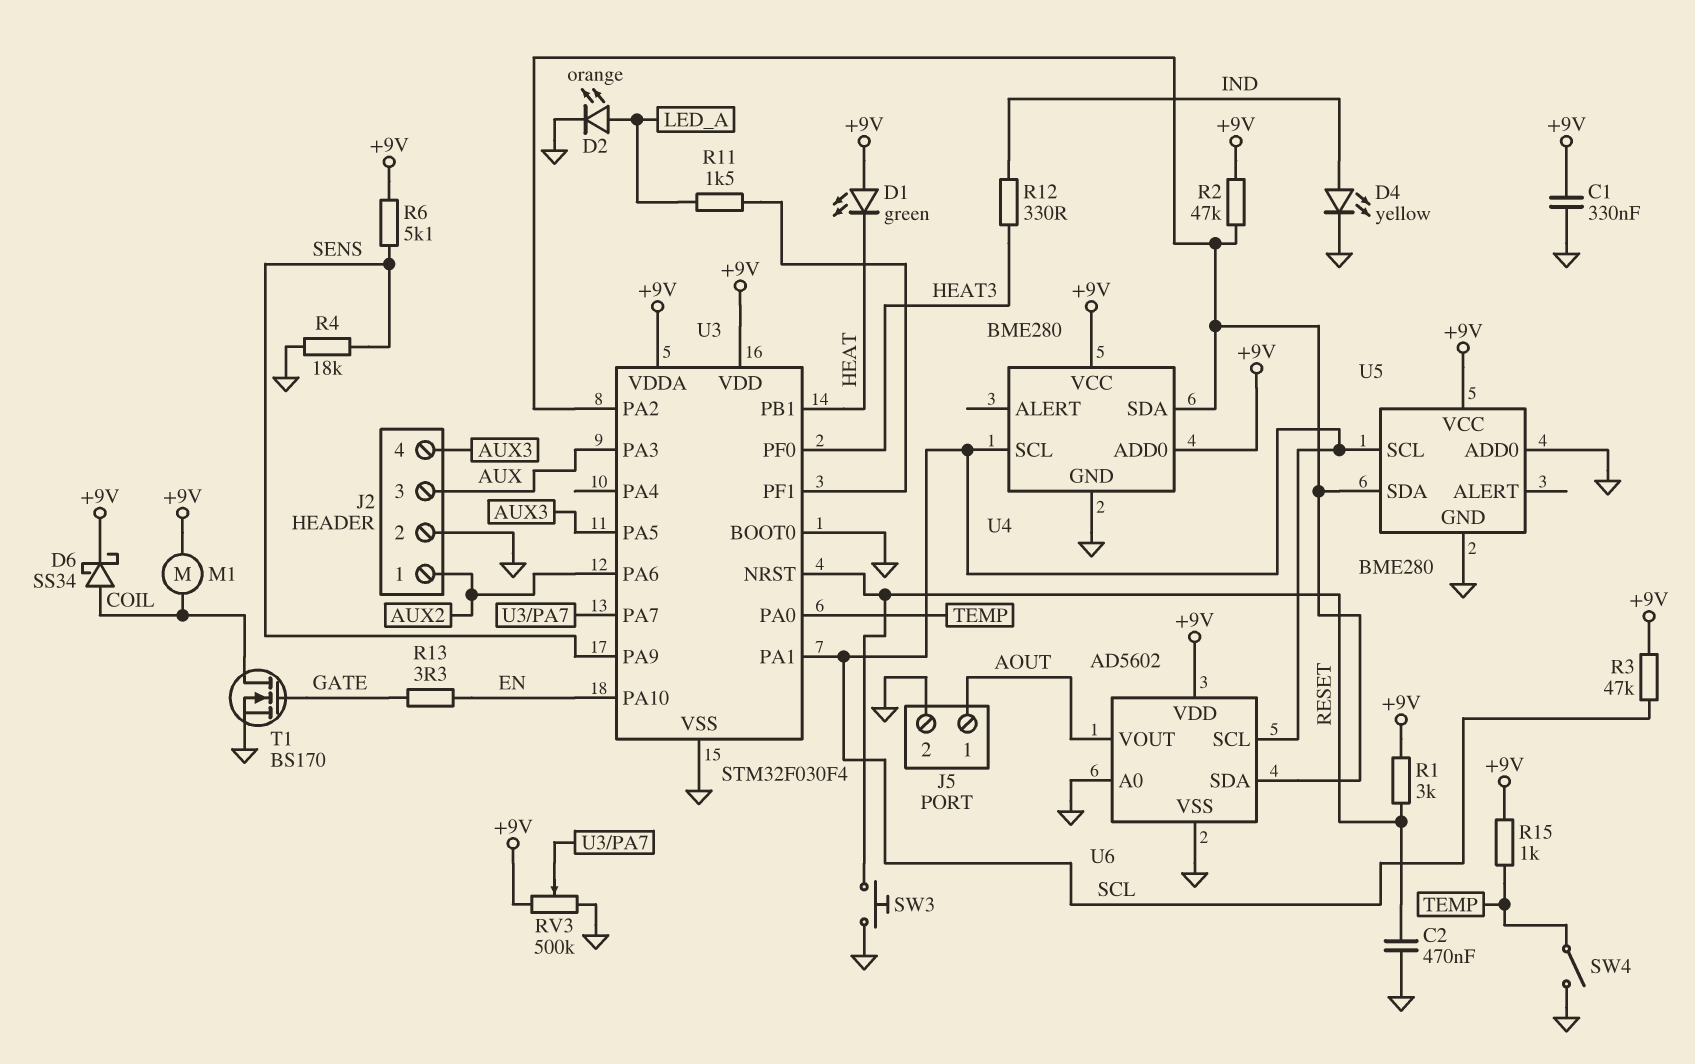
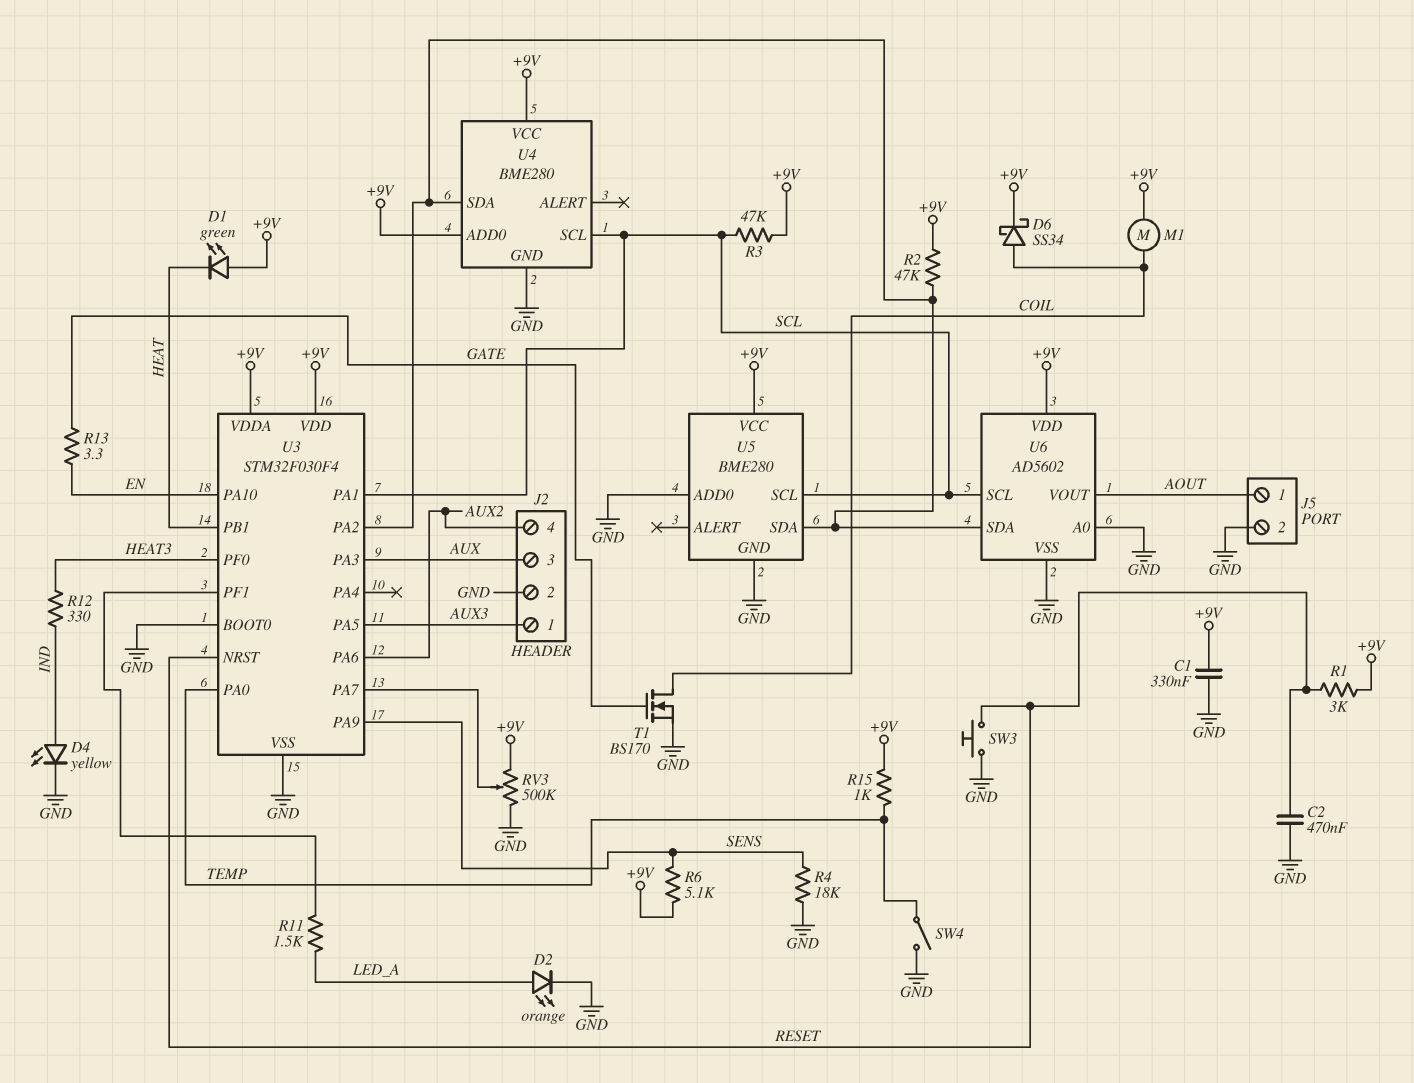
J2 pin 1: AUX2 -> AUX3
J2 pin 4: AUX3 -> AUX2

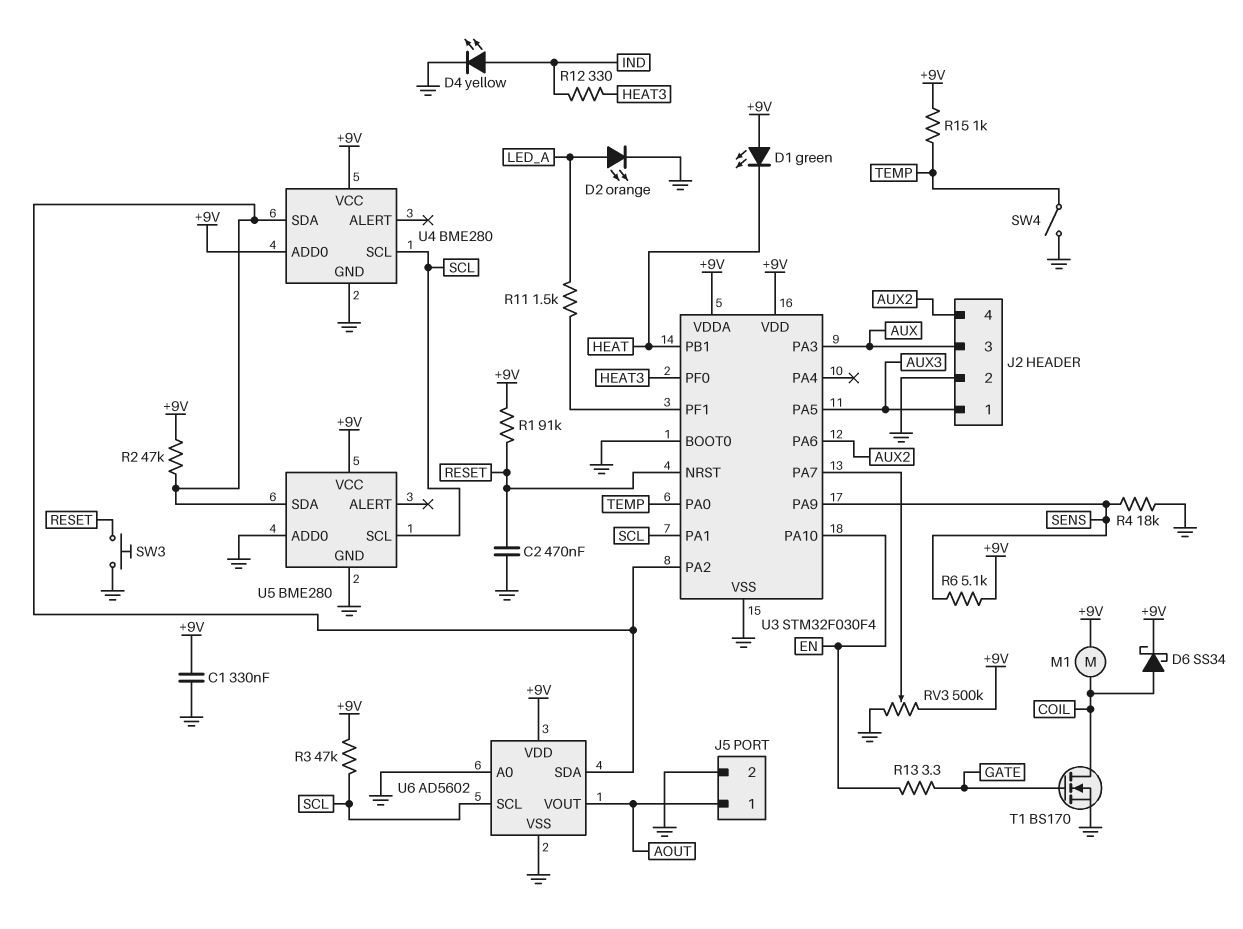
R1: 3k (+9V, RESET) -> 91k (+9V, RESET)

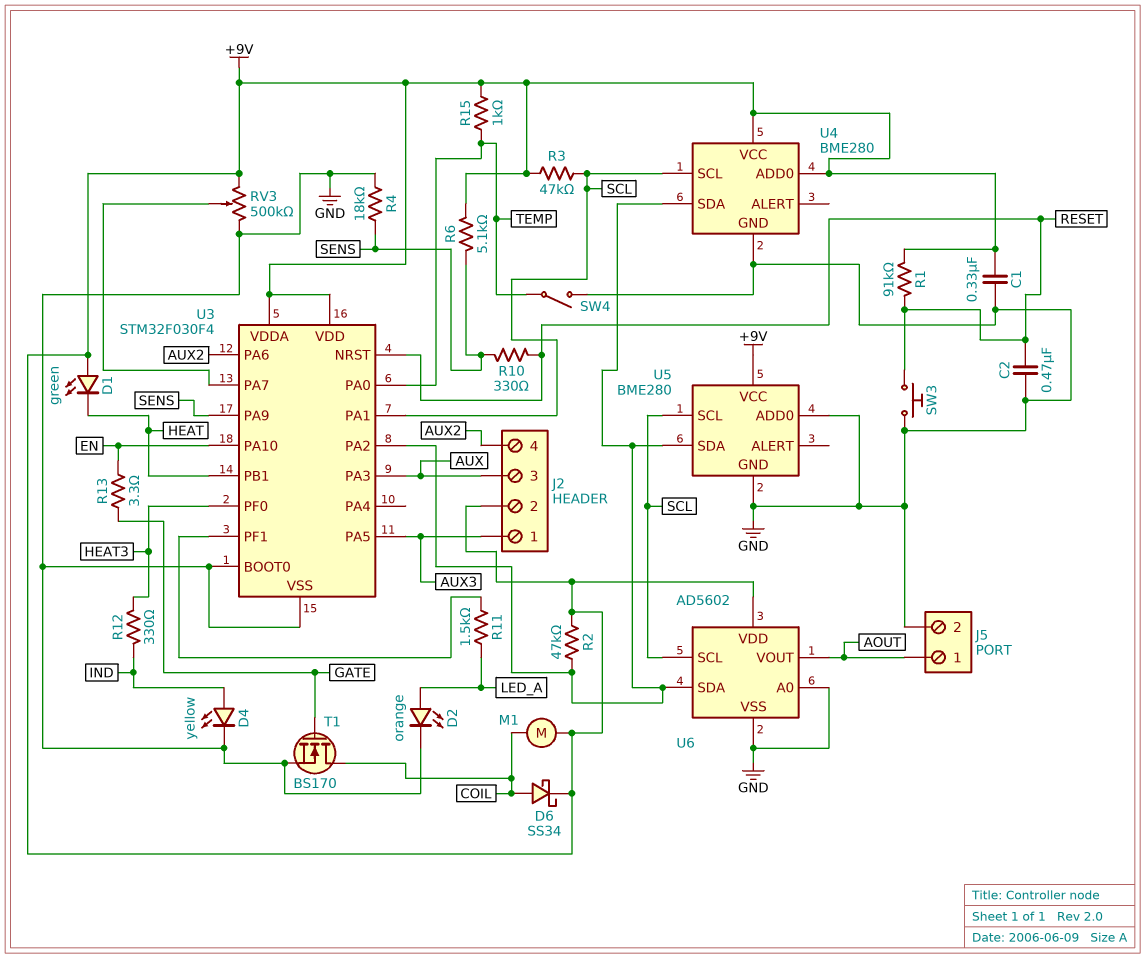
J2 pin 2: GND -> +9V
R10: none -> 330 (RESET, SENS)

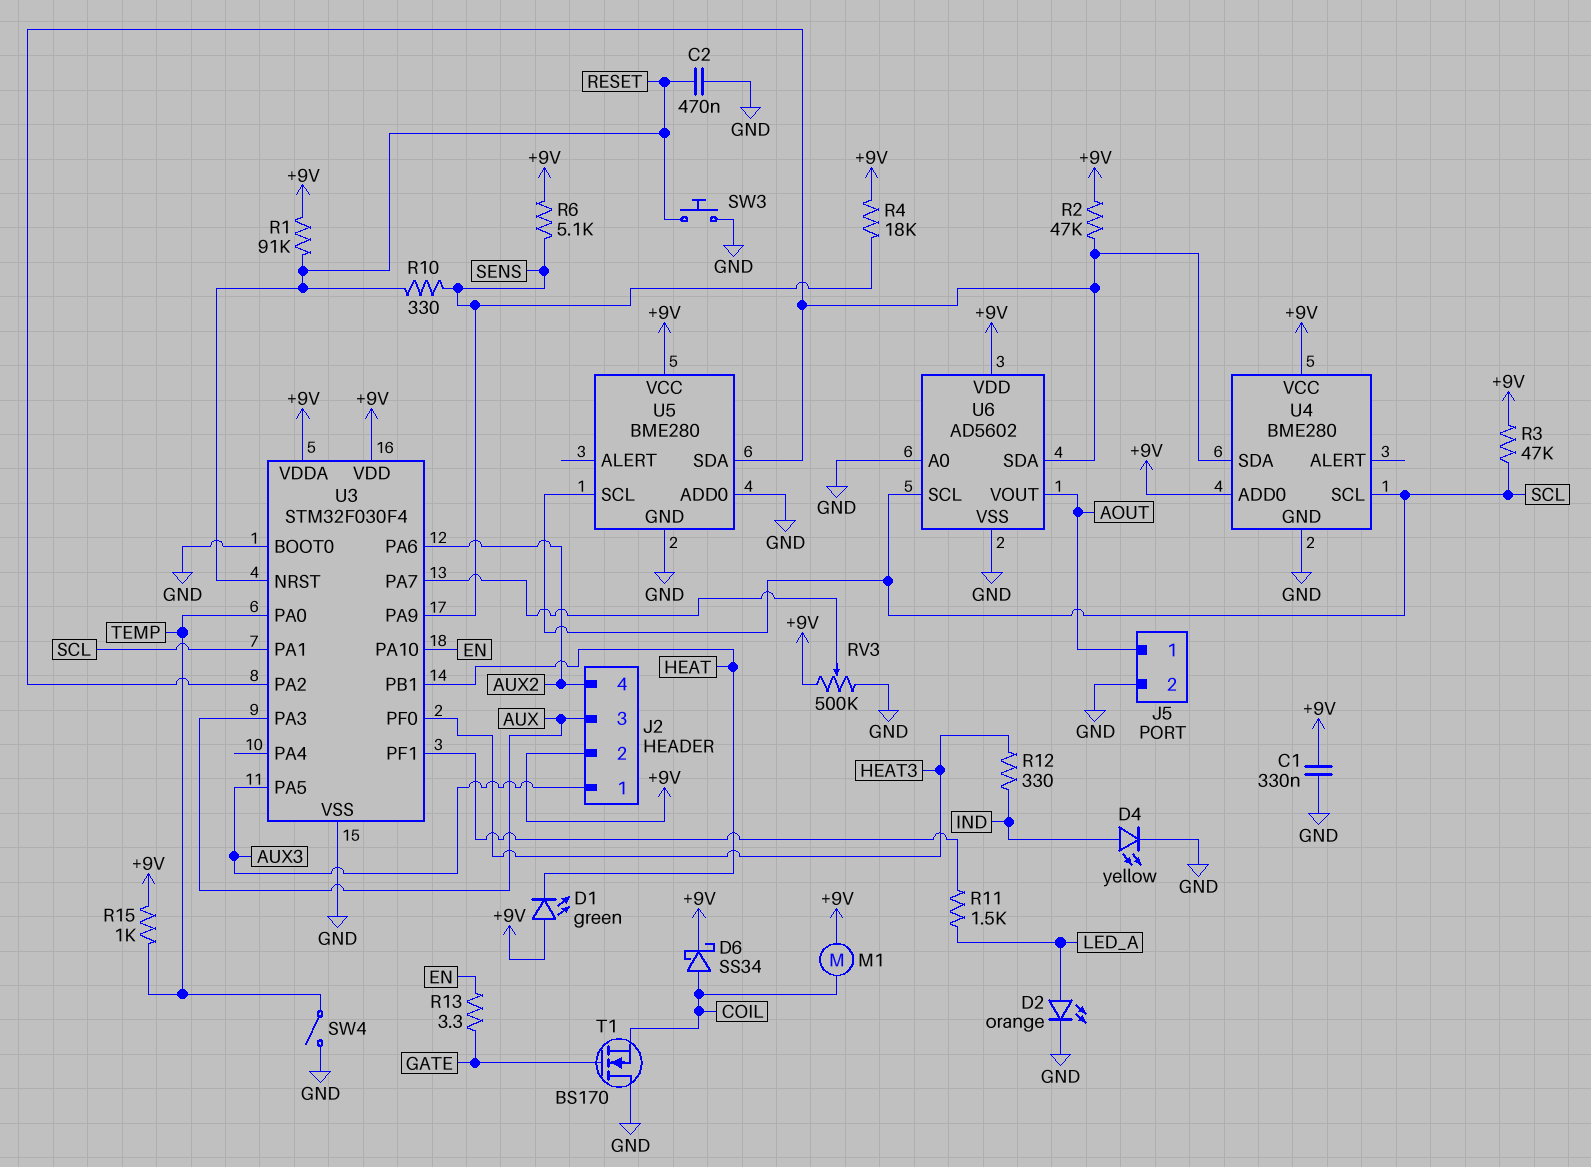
R4: 18k (GND, SENS) -> 18k (+9V, SENS)
T1: NMOS BS170 (G GATE, D COIL, S GND) -> NMOS BS170 (G GATE, D GND, S COIL)

